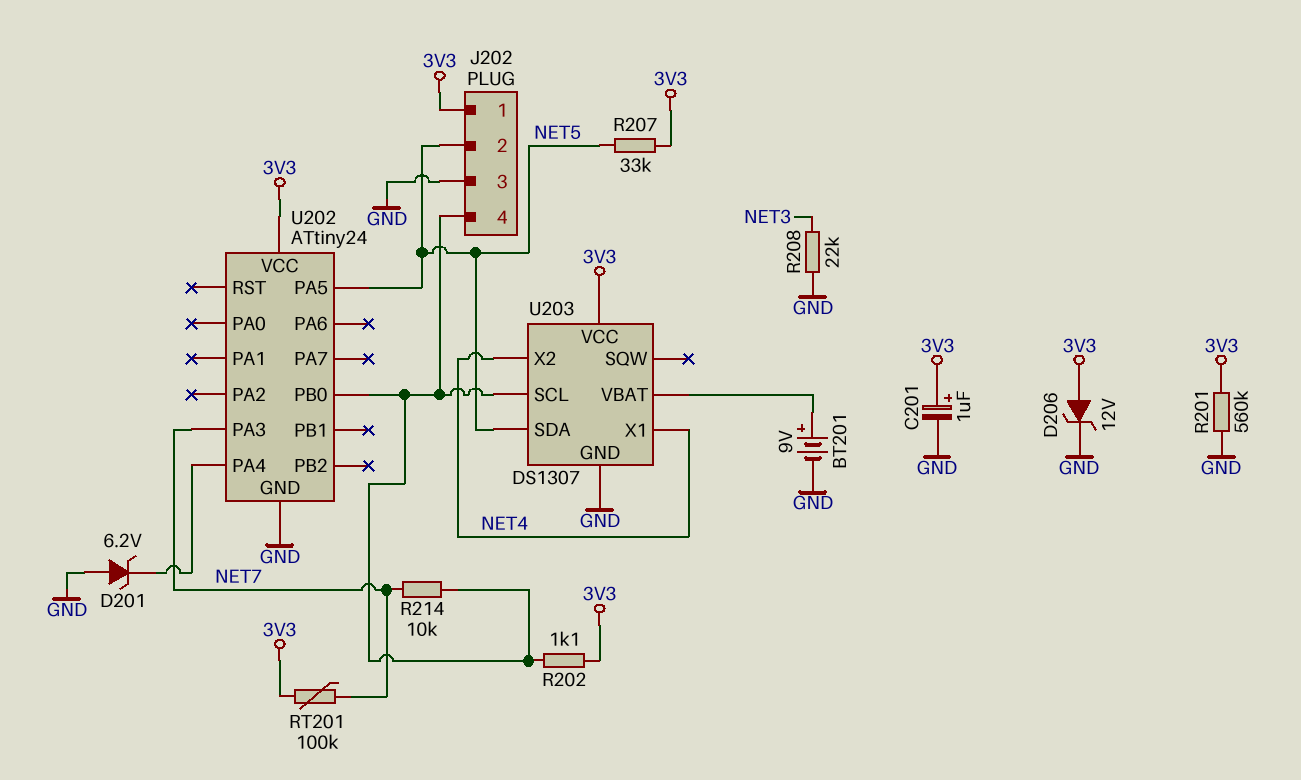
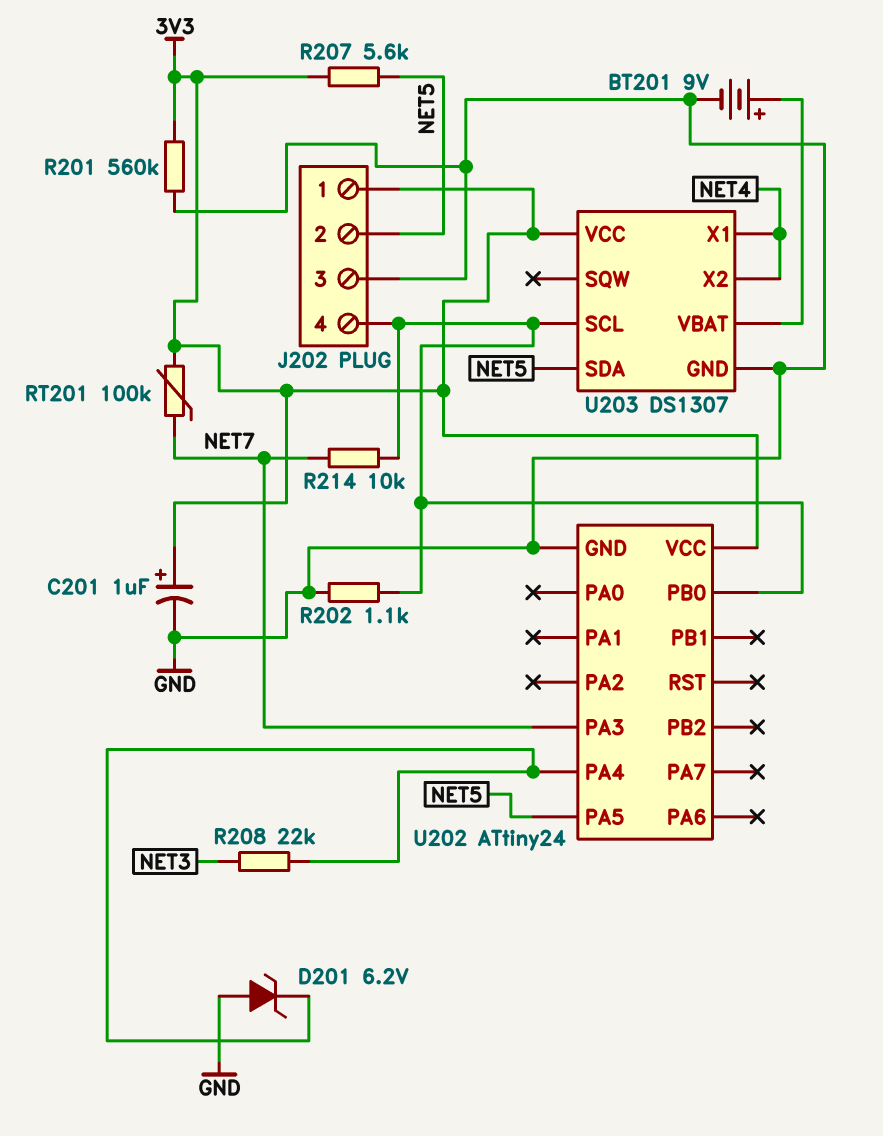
D206: zener 12V (A 3V3, K GND) -> none
R202: 1.1k (3V3, J202/4) -> 1.1k (GND, J202/4)
R207: 33k (3V3, NET5) -> 5.6k (3V3, NET5)
R208: 22k (GND, NET3) -> 22k (NET3, U202/PA4)

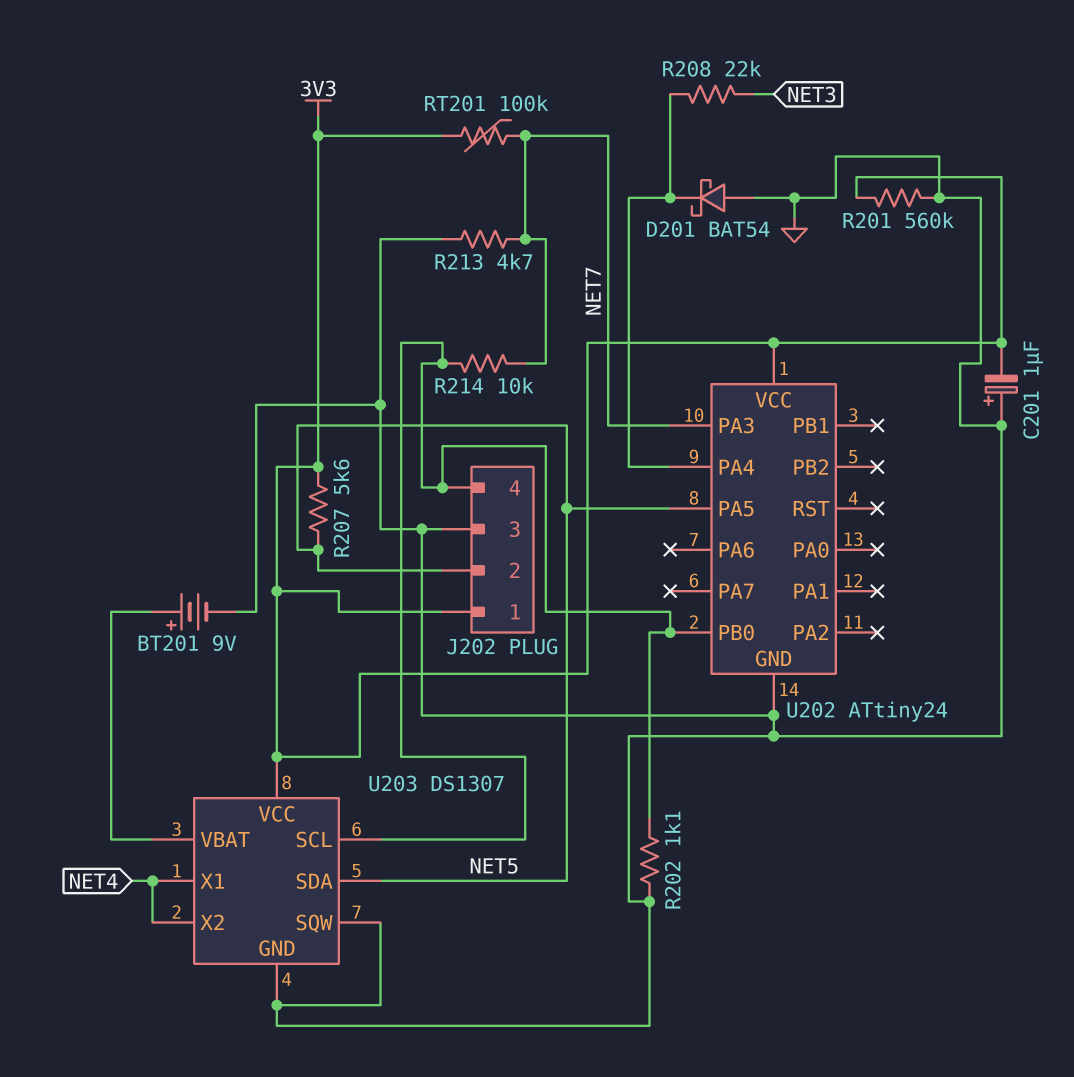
C201: 1uF (plus 3V3, minus GND) -> 1uF (plus GND, minus 3V3)
D201: zener 6.2V (A GND, K U202/PA4) -> schottky BAT54 (A GND, K U202/PA4)
R213: none -> 4.7k (GND, NET7)
U203 pin SQW: none -> GND

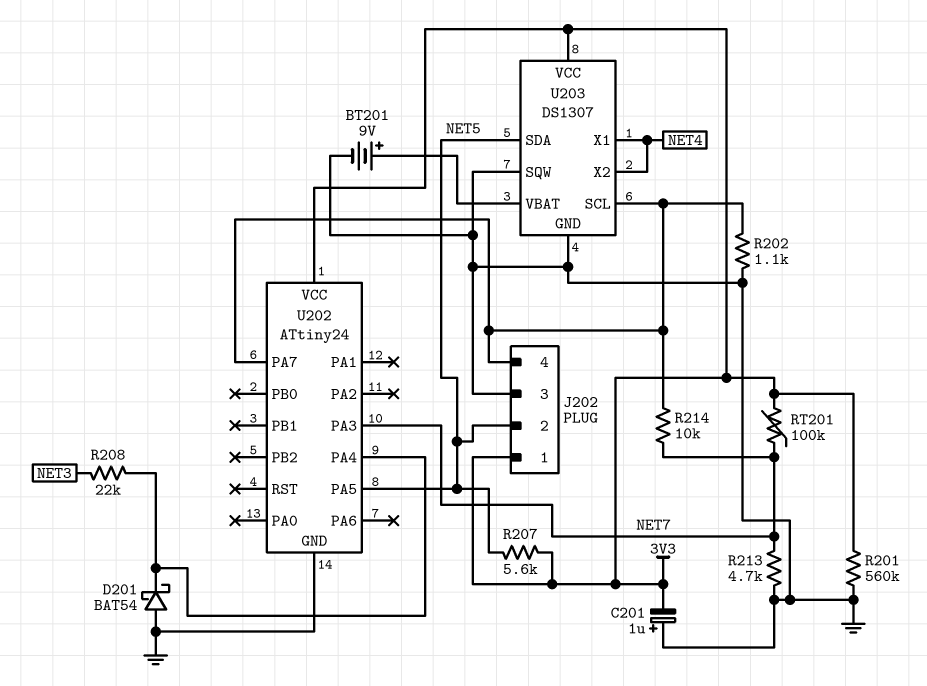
U202 pin PA7: none -> J202/4
U202 pin PB0: J202/4 -> none

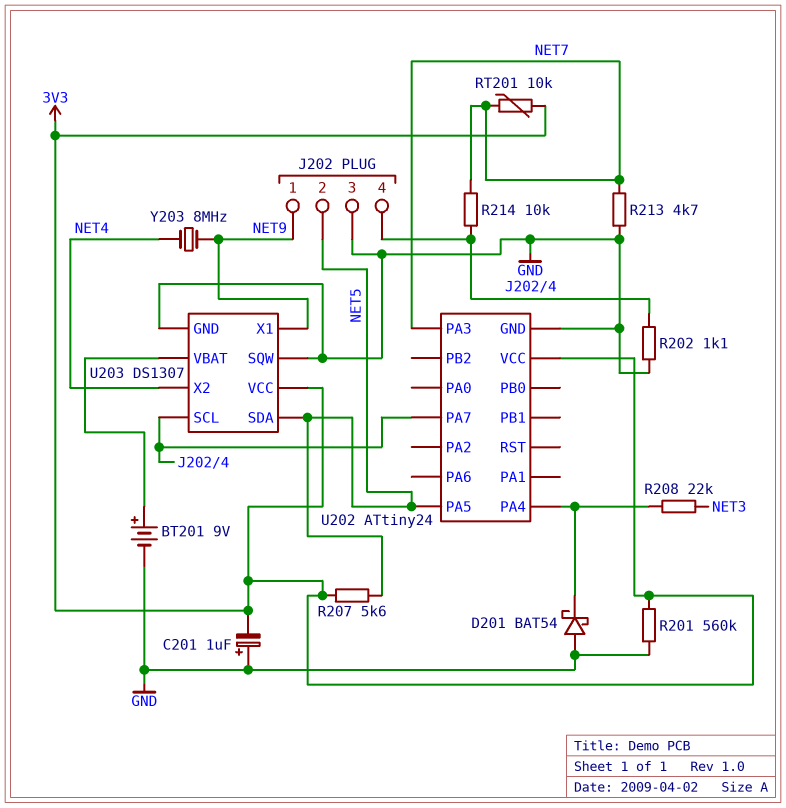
J202 pin 1: 3V3 -> NET9
RT201: 100k (3V3, NET7) -> 10k (3V3, NET7)
U203 pin X1: NET4 -> NET9
Y203: none -> 8MHz (NET4, NET9)

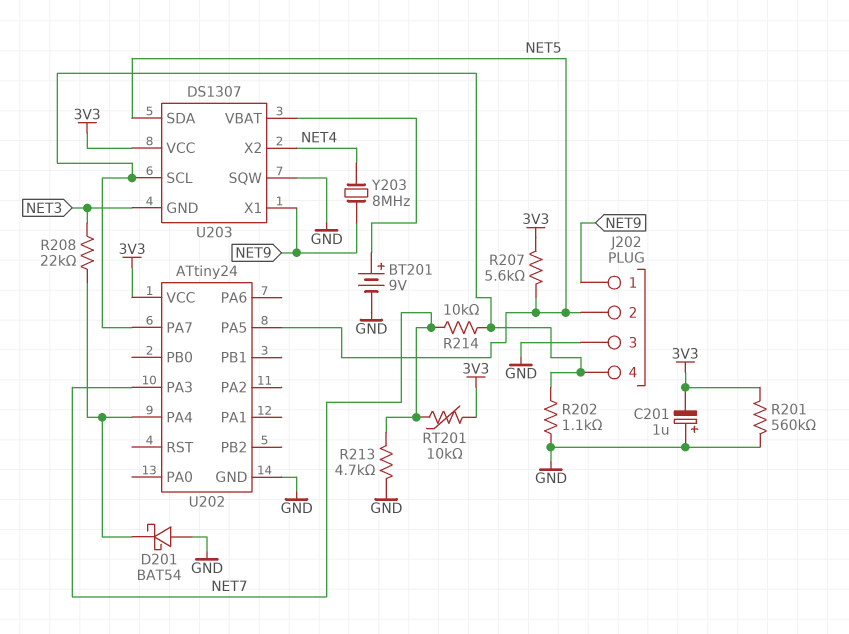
U203 pin GND: GND -> NET3

